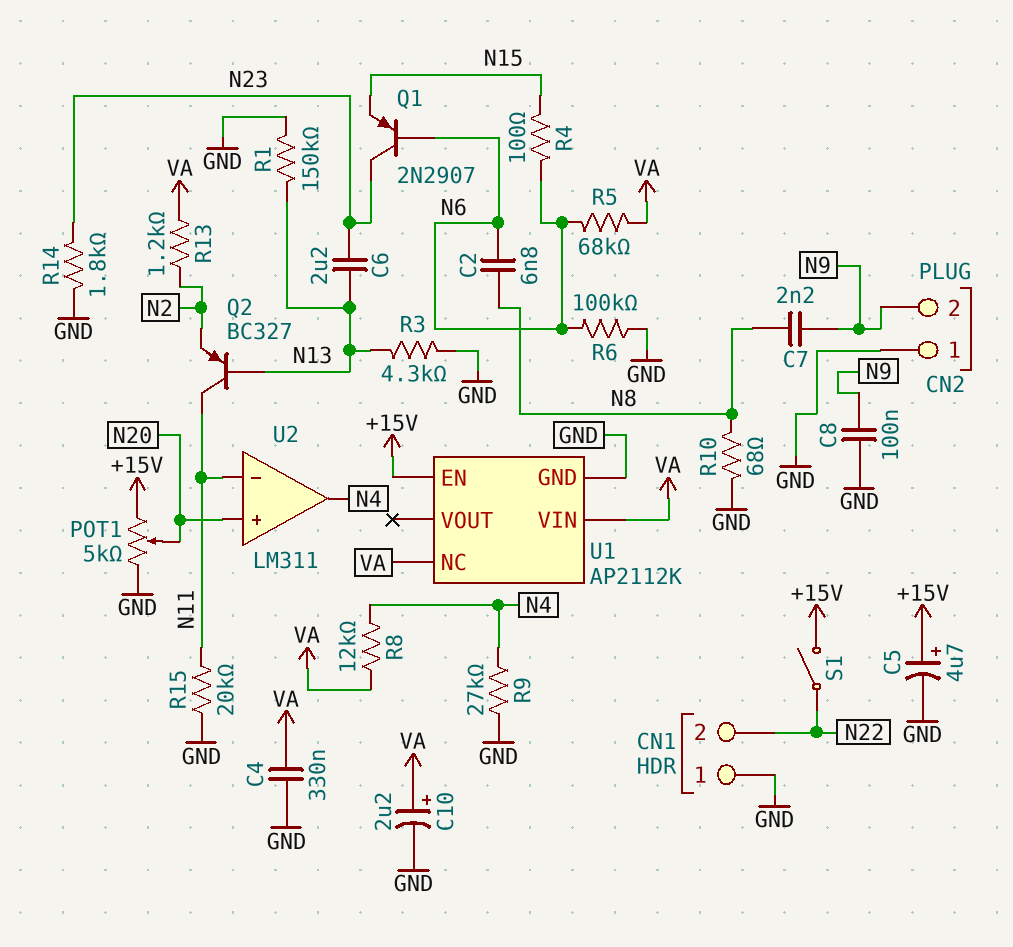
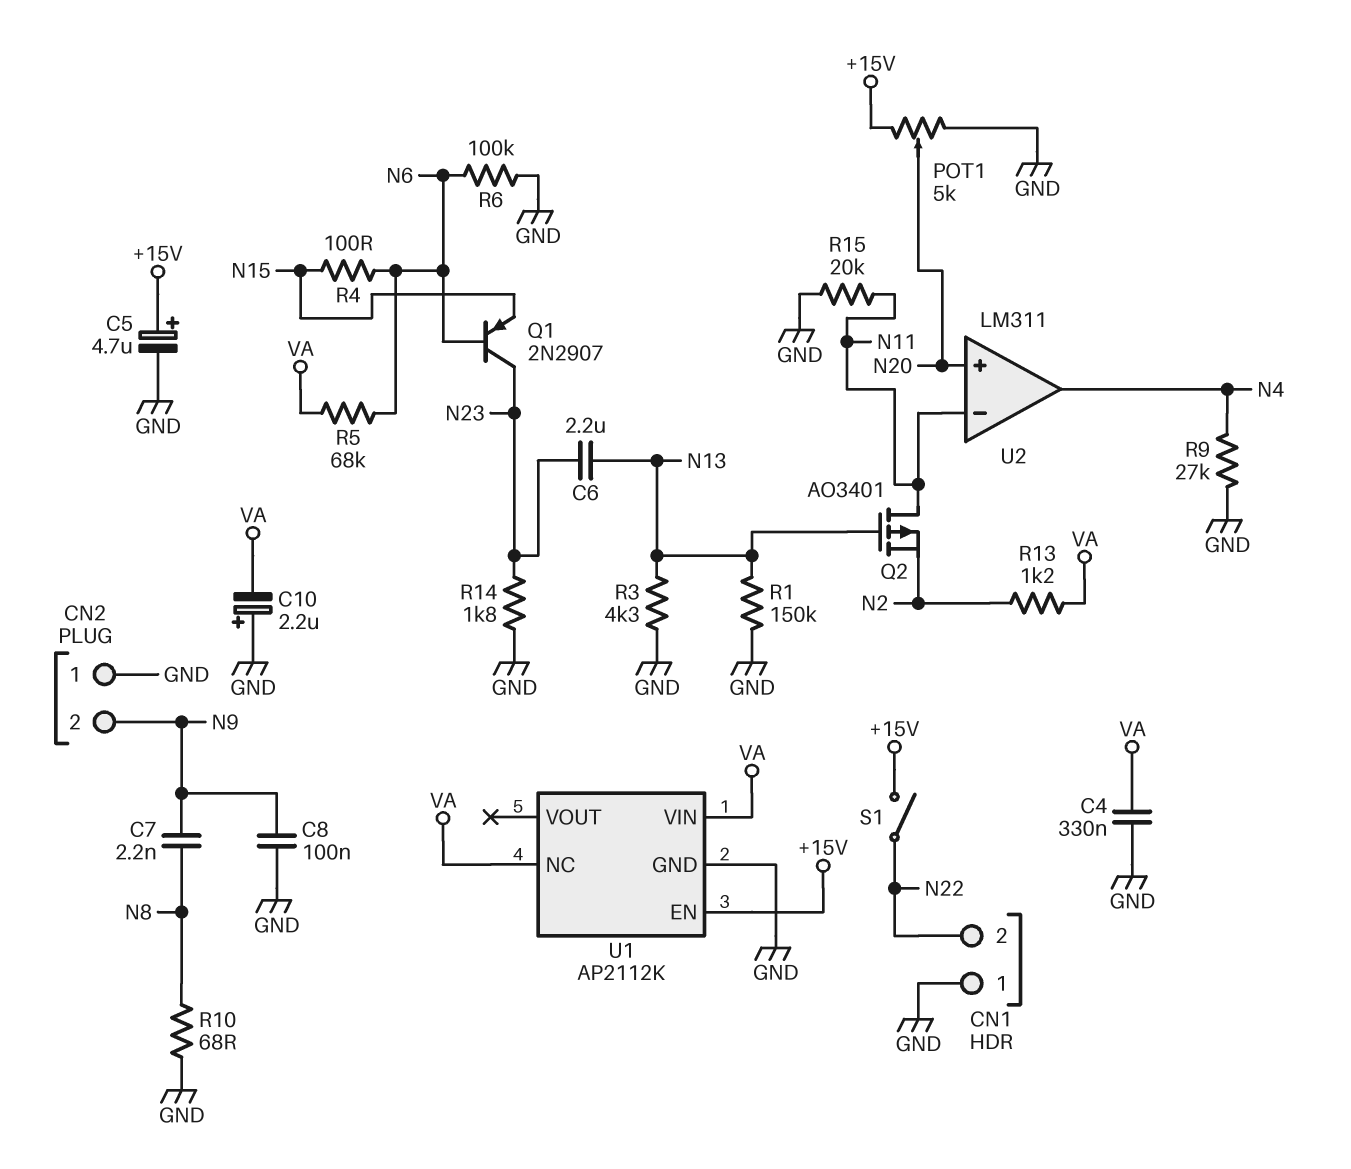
C2: 6.8nF (N6, N8) -> none
C10: 2.2uF (plus VA, minus GND) -> 2.2uF (plus GND, minus VA)
Q2: PNP BC327 (B N13, C N11, E N2) -> PMOS AO3401 (G N13, D N11, S N2)
R8: 12k (N4, VA) -> none

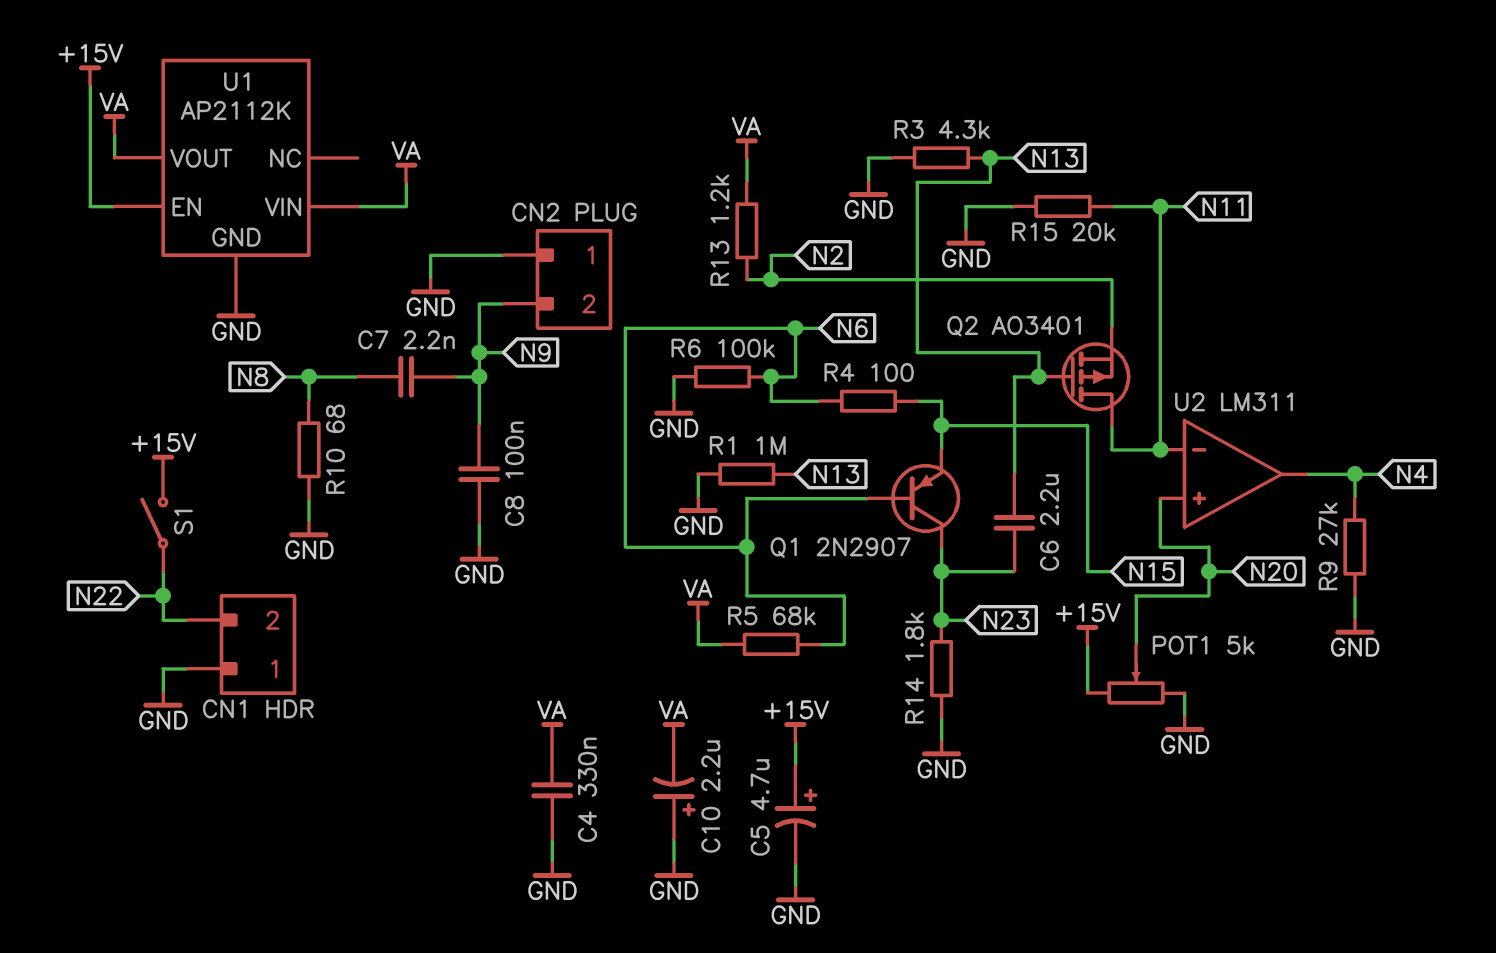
R1: 150k (GND, N13) -> 1M (GND, N13)
U1 pin NC: VA -> none
U1 pin VOUT: none -> VA

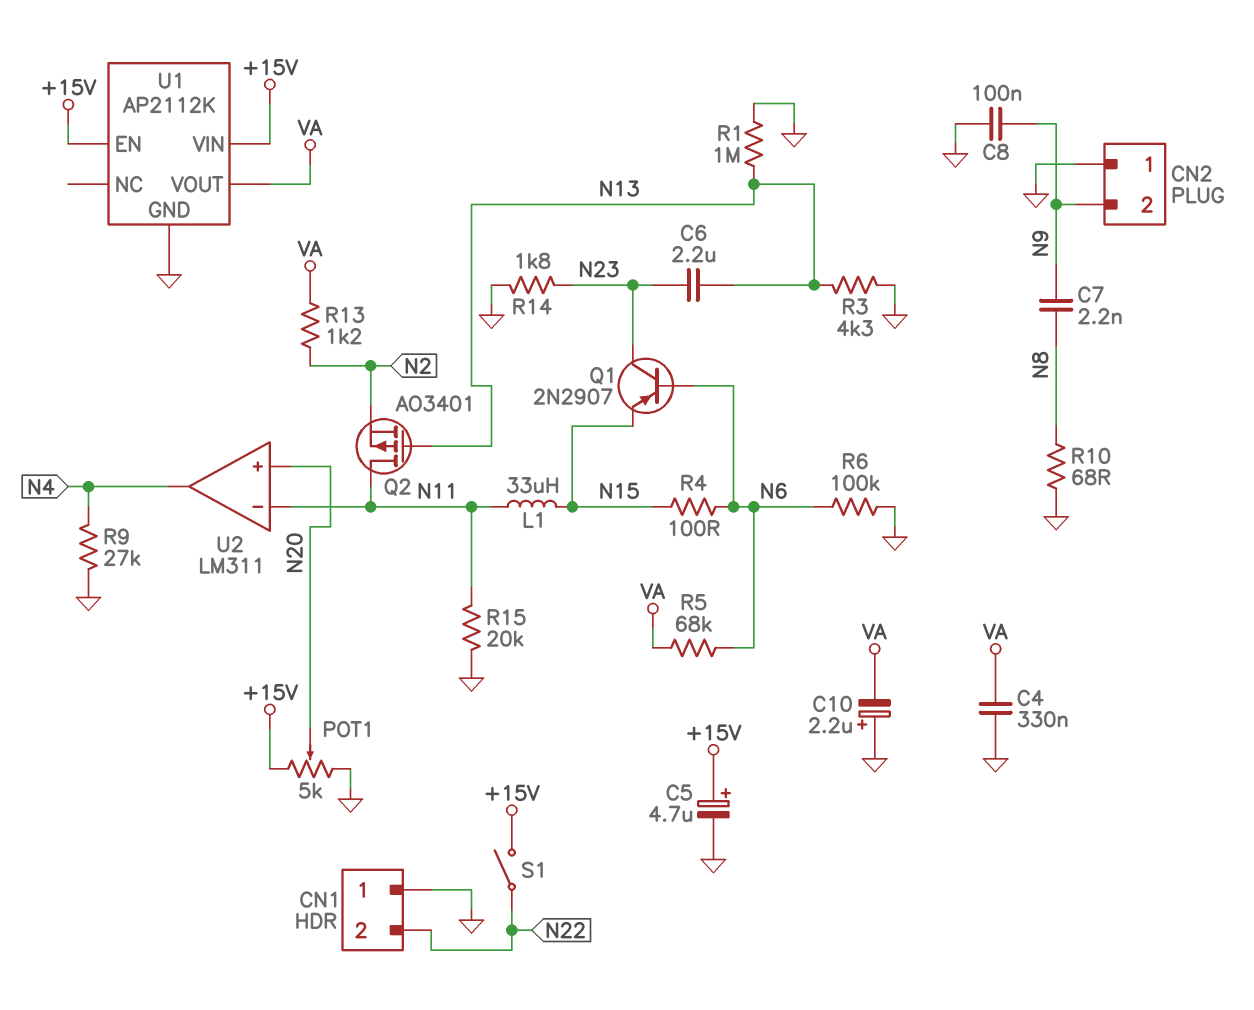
L1: none -> 33uH (N11, N15)
U1 pin VIN: VA -> +15V

